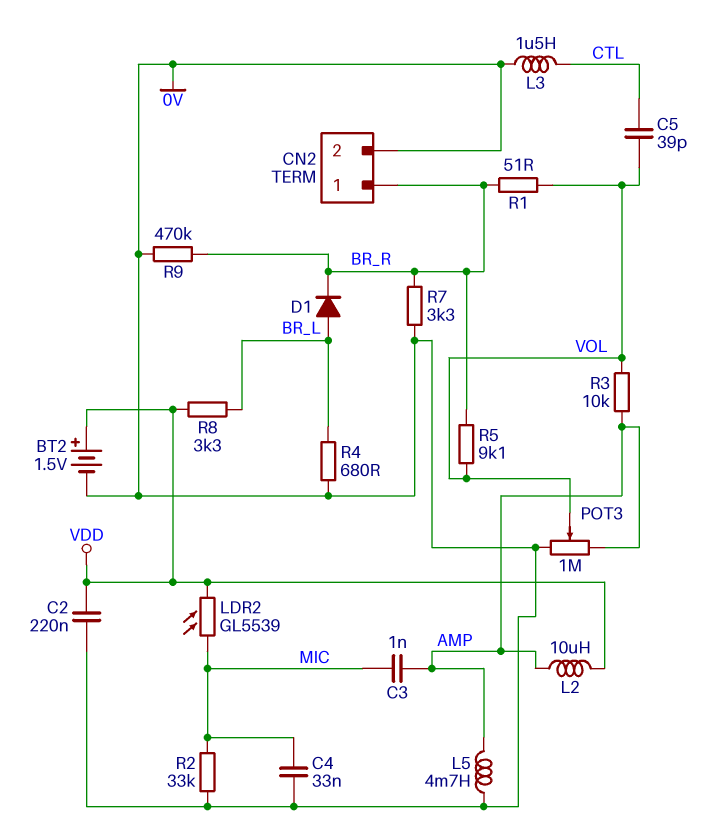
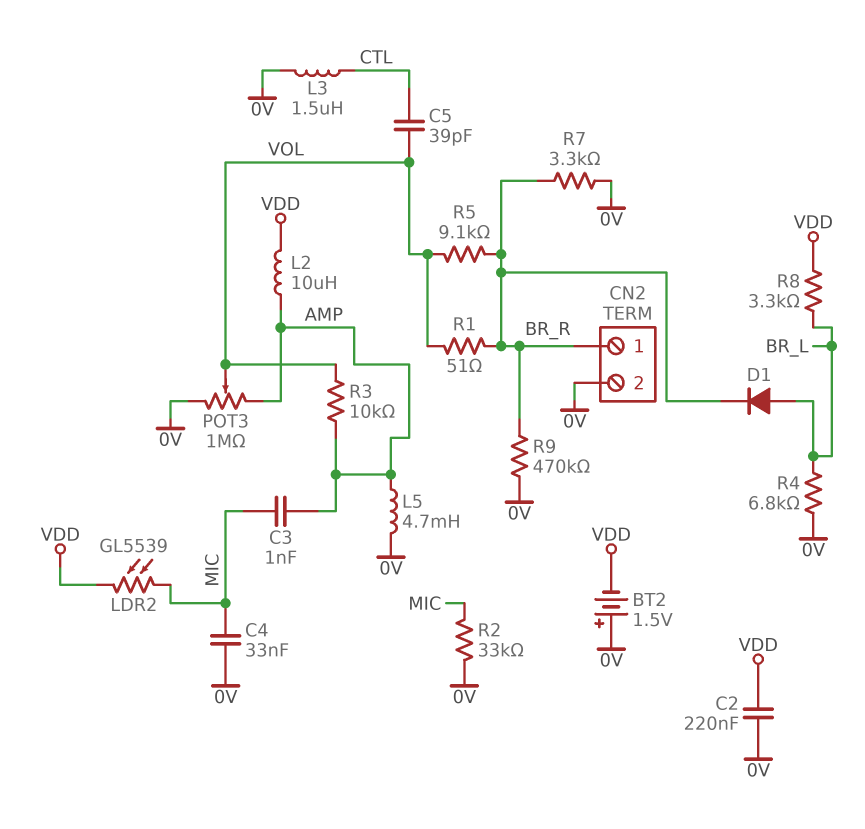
BT2: 1.5V (plus VDD, minus 0V) -> 1.5V (plus 0V, minus VDD)
R4: 680 (0V, BR_L) -> 6.8k (0V, BR_L)

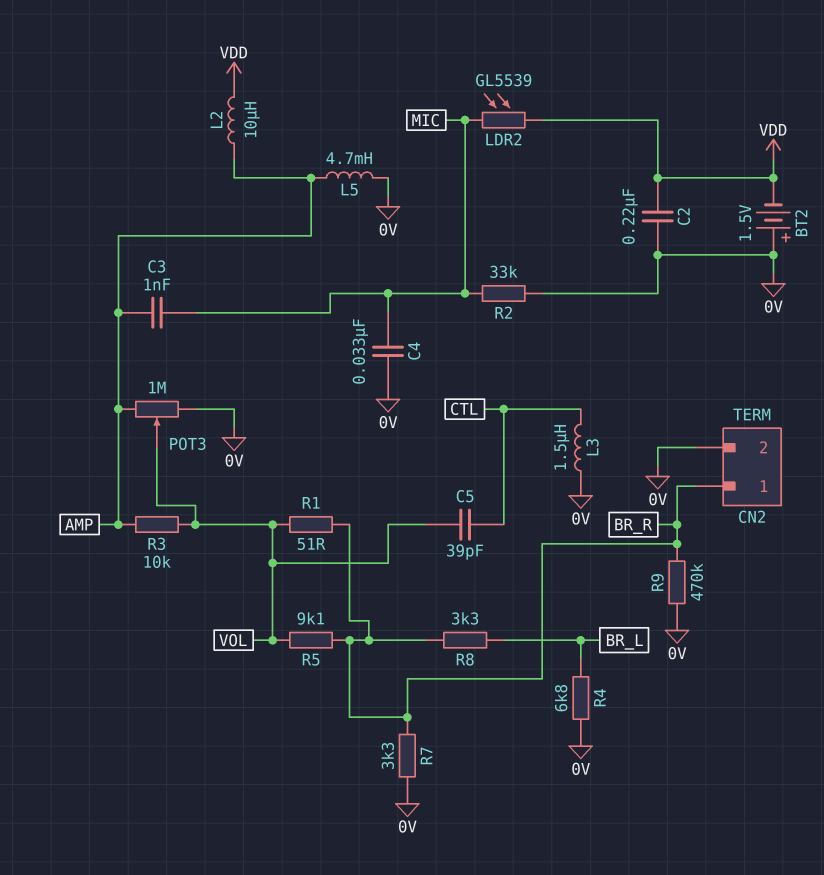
D1: diode (A BR_L, K BR_R) -> none
R8: 3.3k (BR_L, VDD) -> 3.3k (BR_L, BR_R)

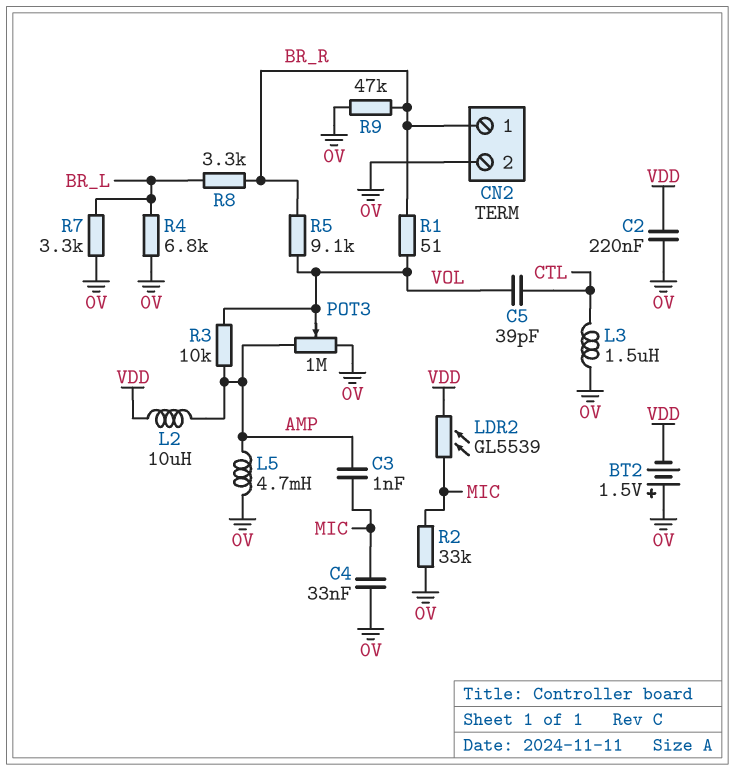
R7: 3.3k (0V, BR_R) -> 3.3k (0V, BR_L)
R9: 470k (0V, BR_R) -> 47k (0V, BR_R)

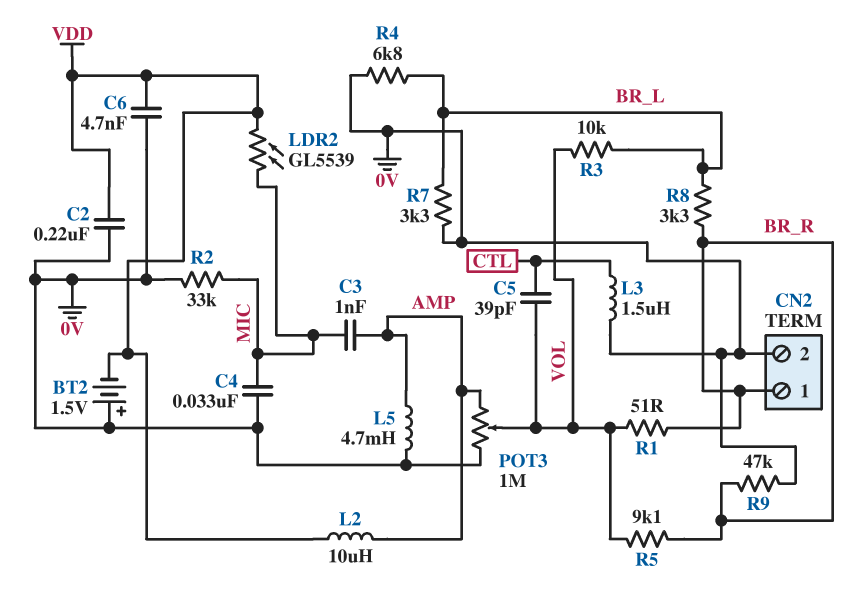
C6: none -> 4.7nF (0V, VDD)
R3: 10k (AMP, VOL) -> 10k (BR_L, VOL)

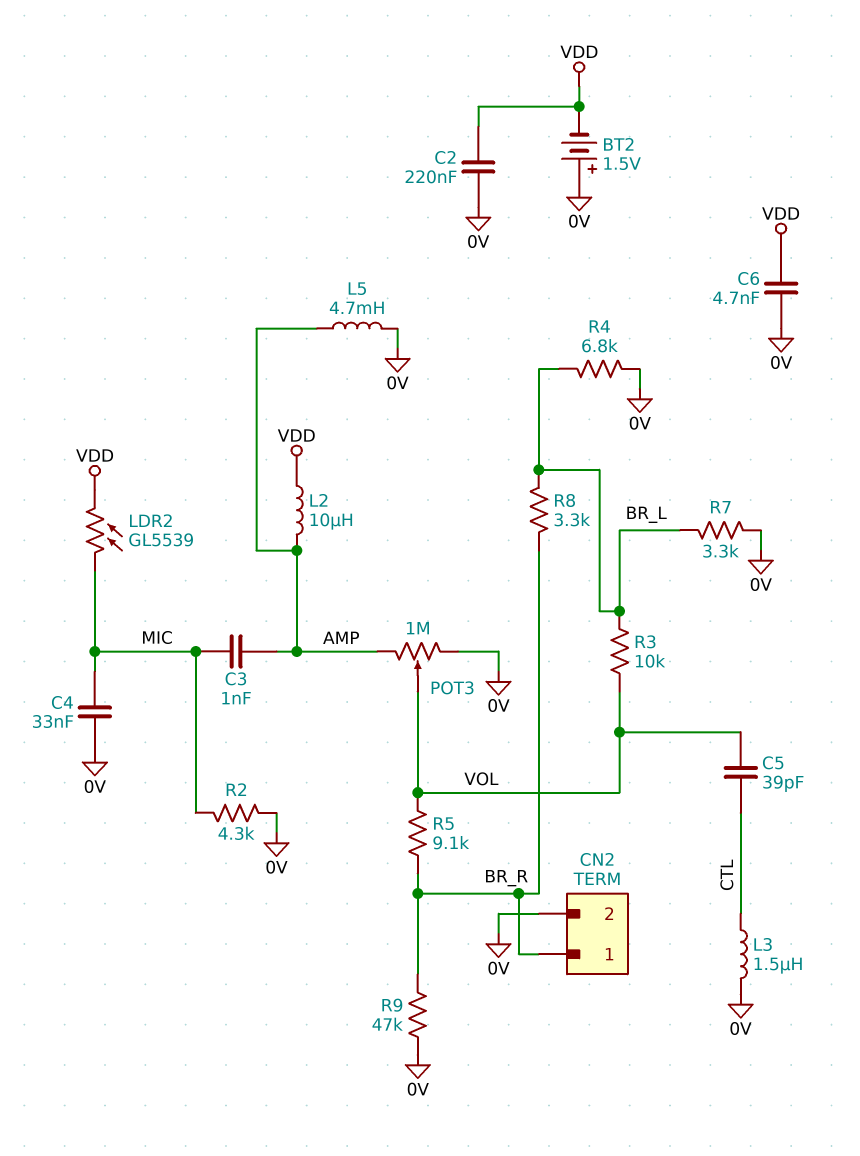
R1: 51 (BR_R, VOL) -> none
R2: 33k (0V, MIC) -> 4.3k (0V, MIC)

